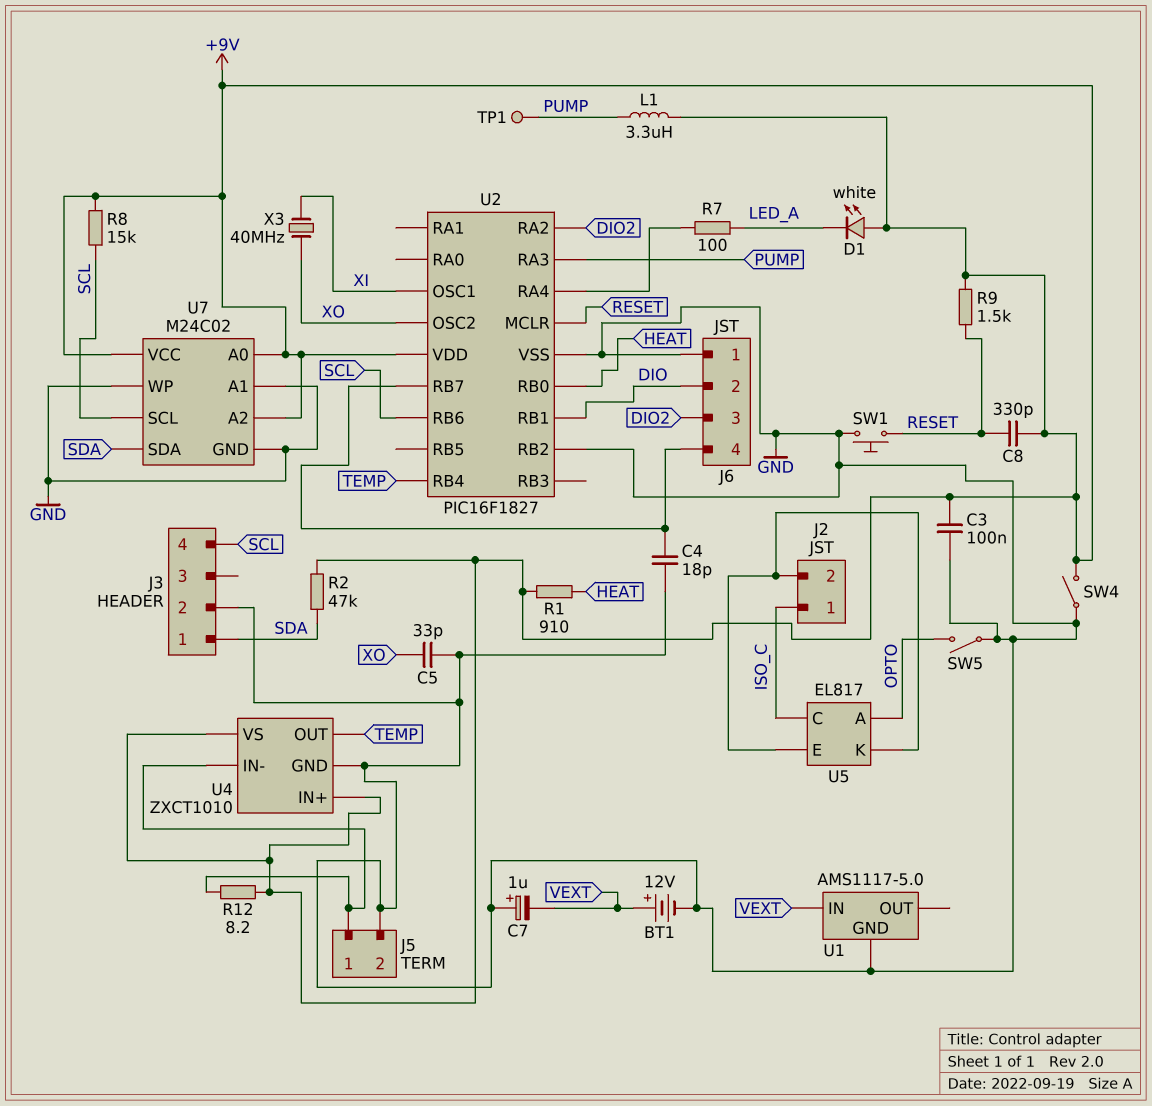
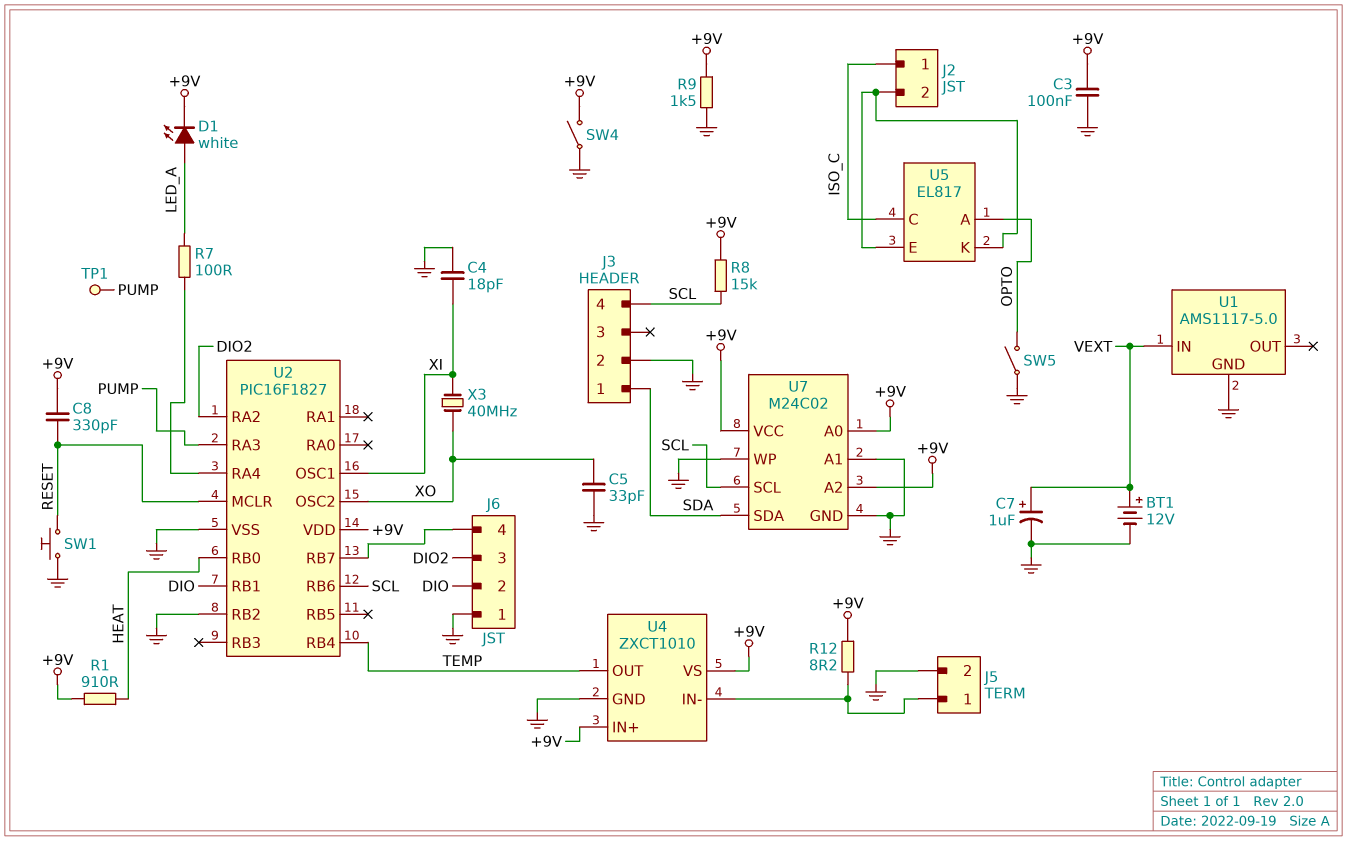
C4: 18pF (GND, J6/4) -> 18pF (GND, XI)
C7: 1uF (plus GND, minus VEXT) -> 1uF (plus VEXT, minus GND)
D1: LED white (A +9V, K LED_A) -> LED white (A LED_A, K +9V)
L1: 3.3uH (+9V, PUMP) -> none
R2: 47k (+9V, SDA) -> none
R9: 1.5k (+9V, RESET) -> 1.5k (+9V, GND)

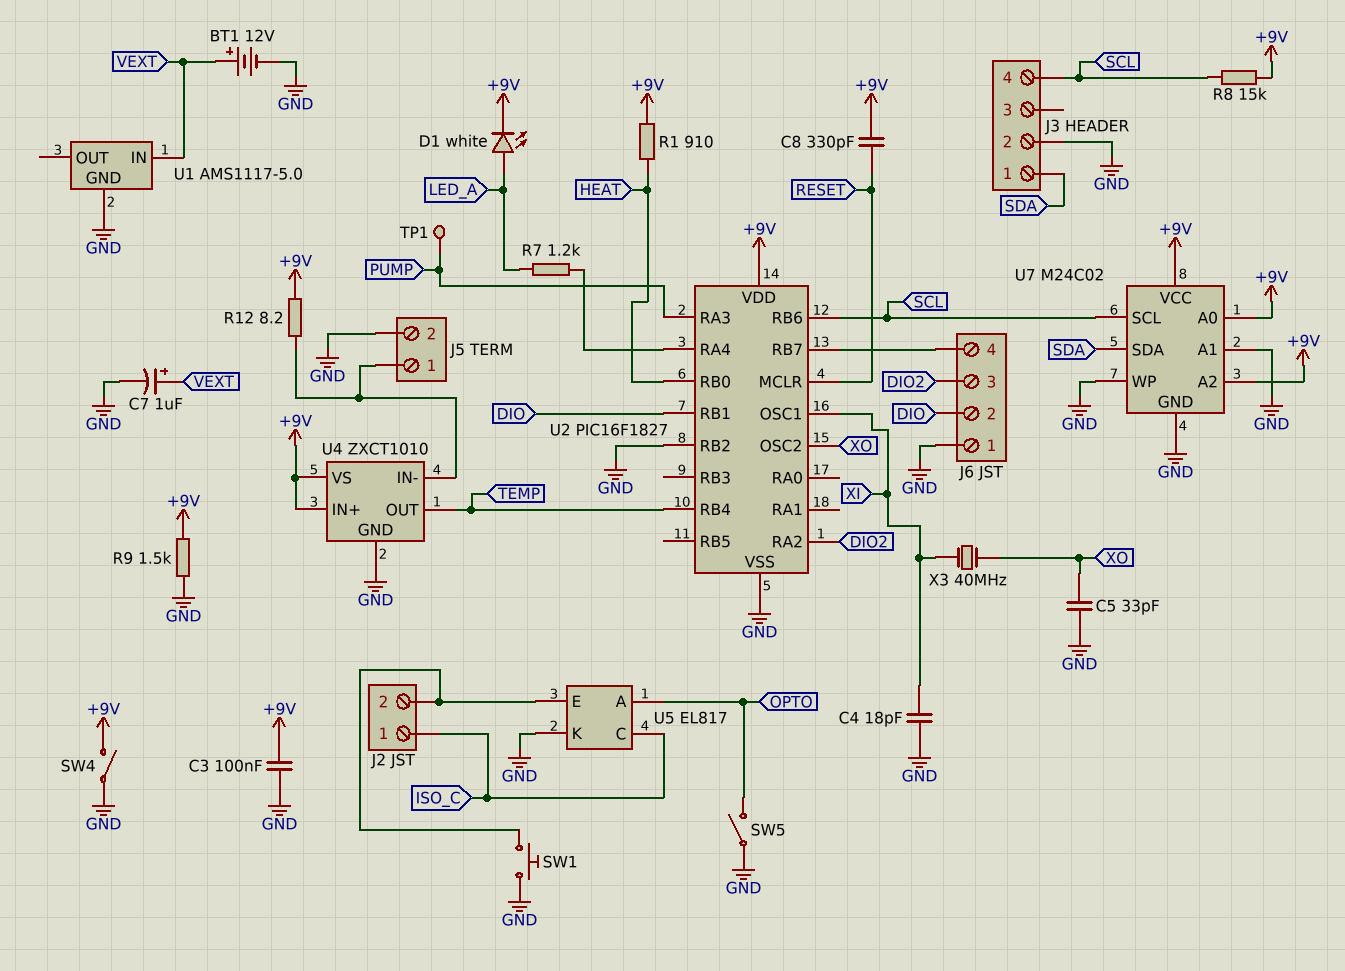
R7: 100 (LED_A, U2/RA4) -> 1.2k (LED_A, U2/RA4)
SW1: button (GND, RESET) -> button (GND, J2/2)
U5 pin K: J2/2 -> GND

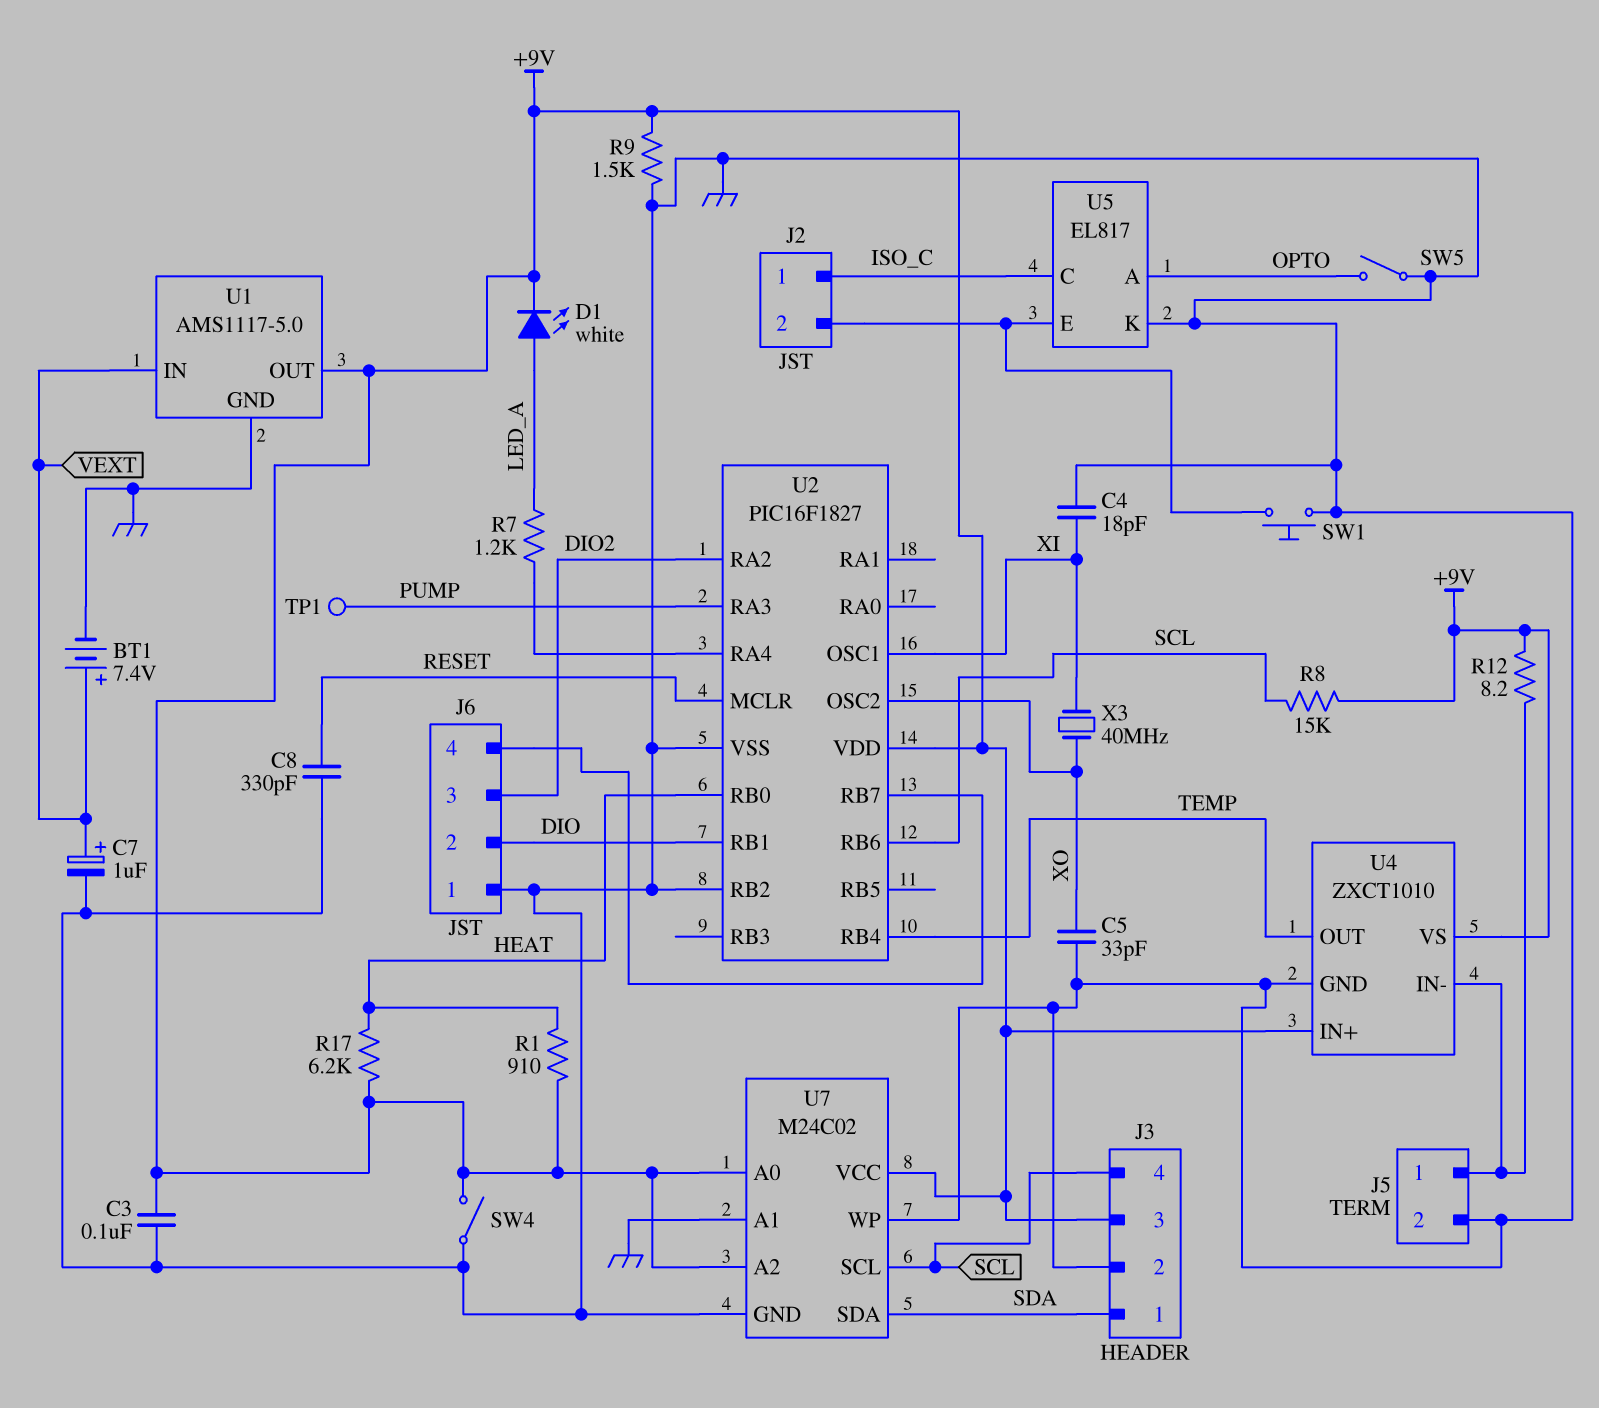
BT1: 12V (plus VEXT, minus GND) -> 7.4V (plus VEXT, minus GND)
C8: 330pF (+9V, RESET) -> 330pF (GND, RESET)
J3 pin 3: none -> +9V
R17: none -> 6.2k (+9V, HEAT)
U1 pin OUT: none -> +9V

